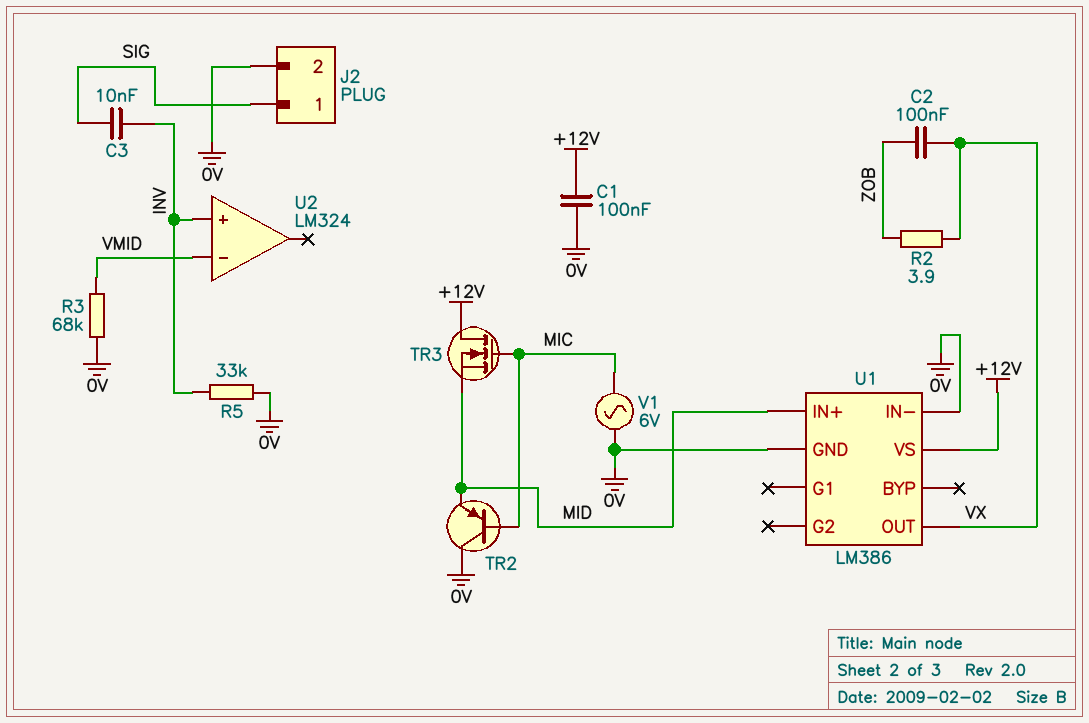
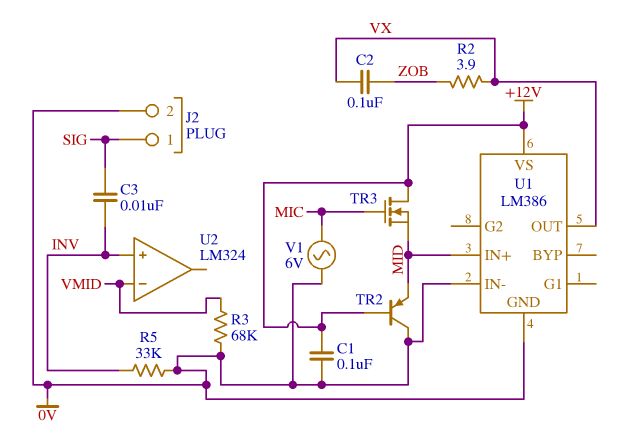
TR2: PNP (B MIC, C 0V, E MID) -> PNP (B +12V, C 0V, E MID)

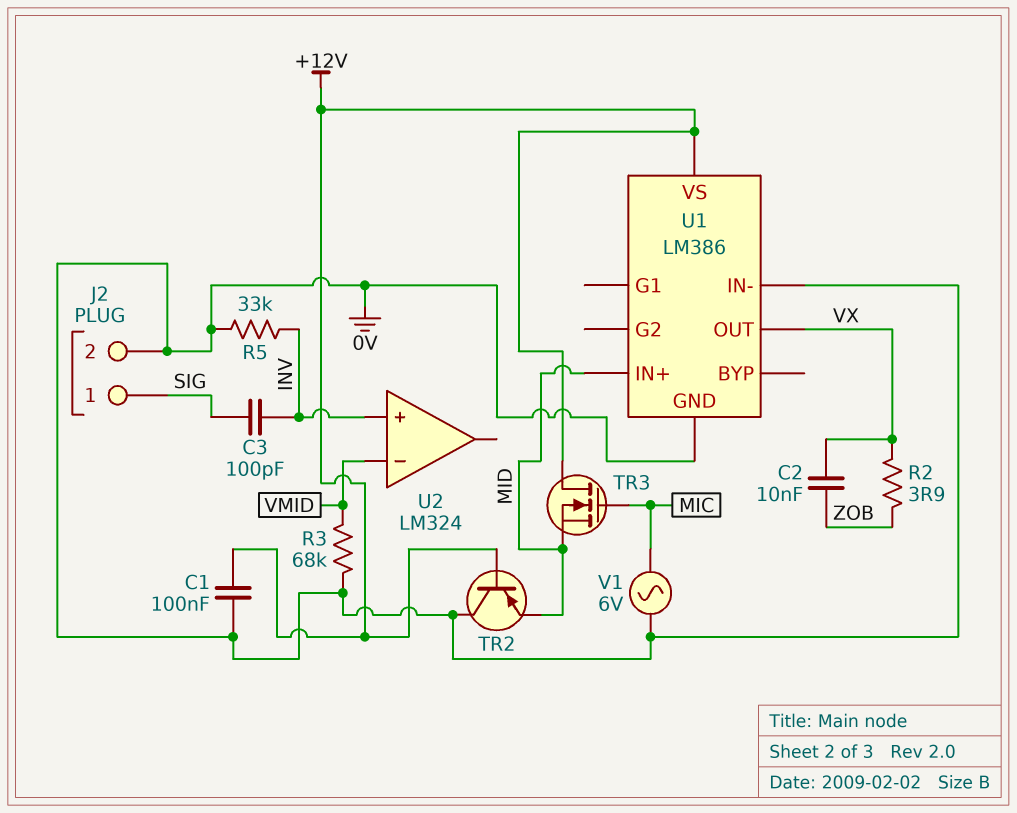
C2: 100nF (VX, ZOB) -> 10nF (VX, ZOB)
C3: 10nF (INV, SIG) -> 100pF (INV, SIG)

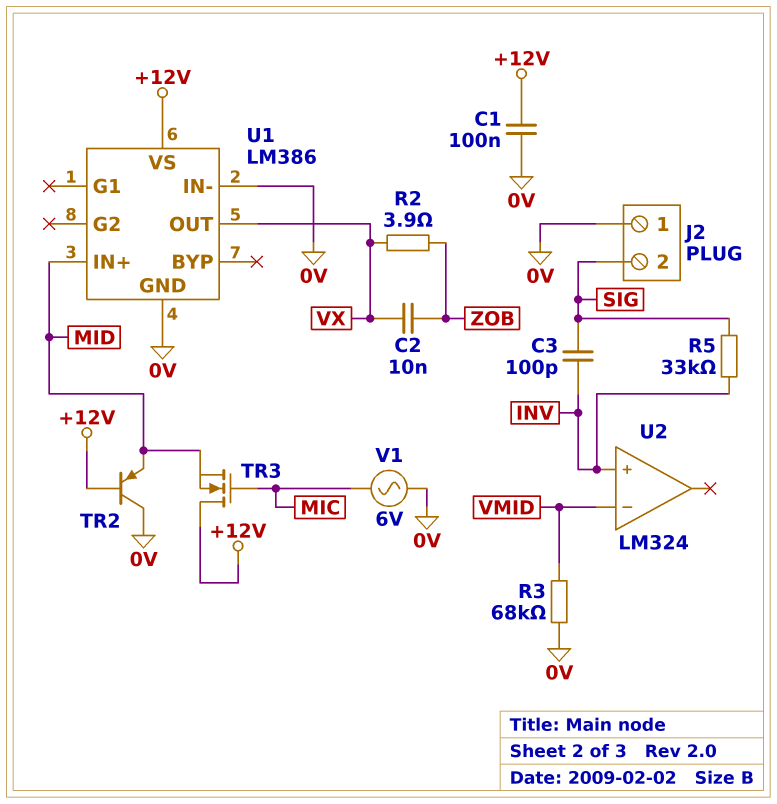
J2 pin 1: SIG -> 0V
J2 pin 2: 0V -> SIG
R5: 33k (0V, INV) -> 33k (INV, SIG)

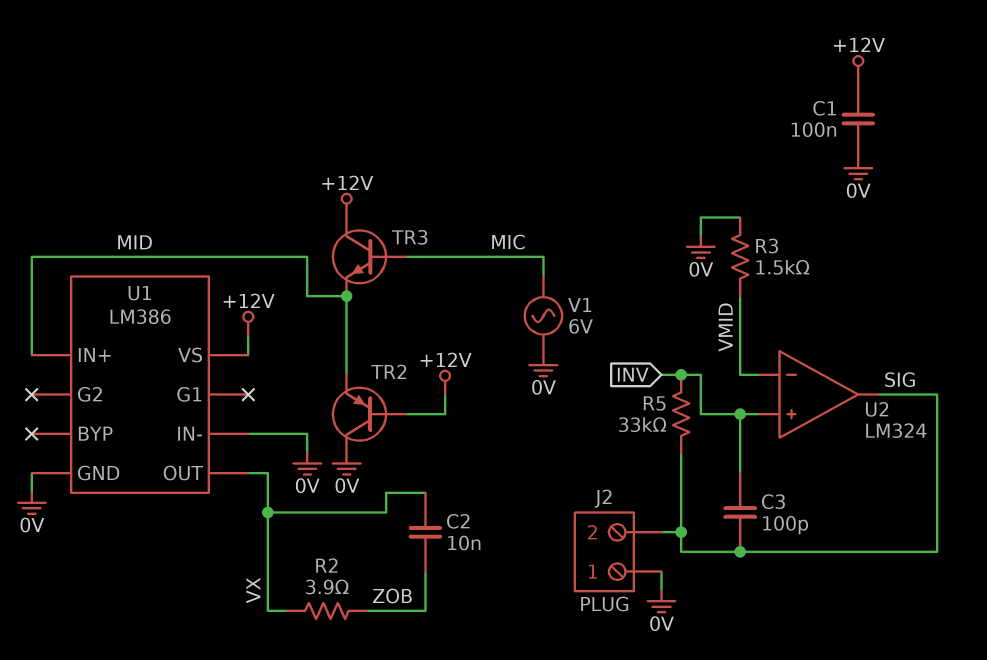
R3: 68k (0V, VMID) -> 1.5k (0V, VMID)
TR3: NMOS (G MIC, D +12V, S MID) -> NPN (B MIC, C +12V, E MID)
U2 pin out: none -> SIG

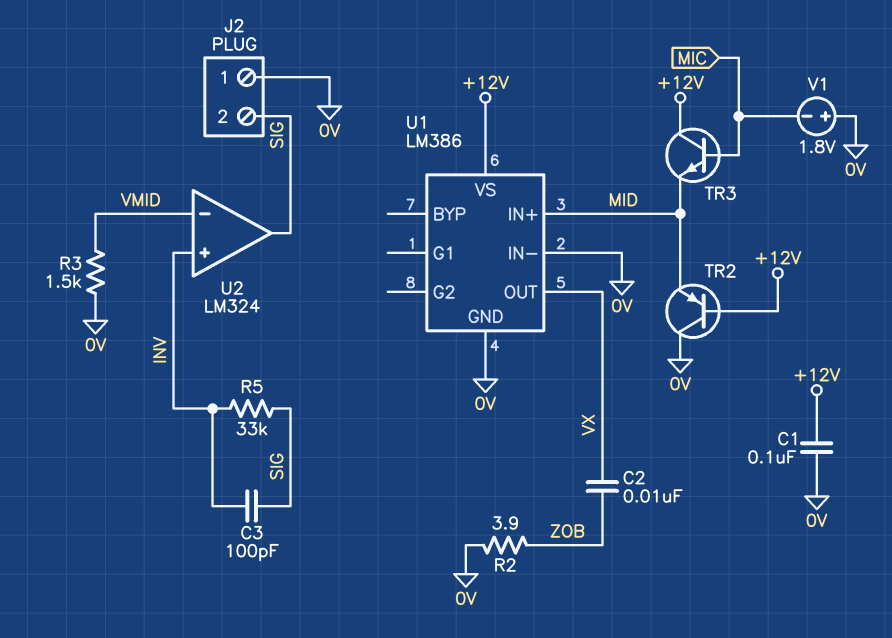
R2: 3.9 (VX, ZOB) -> 3.9 (0V, ZOB)
V1: AC 6V (0V, MIC) -> 1.8V (plus 0V, minus MIC)

